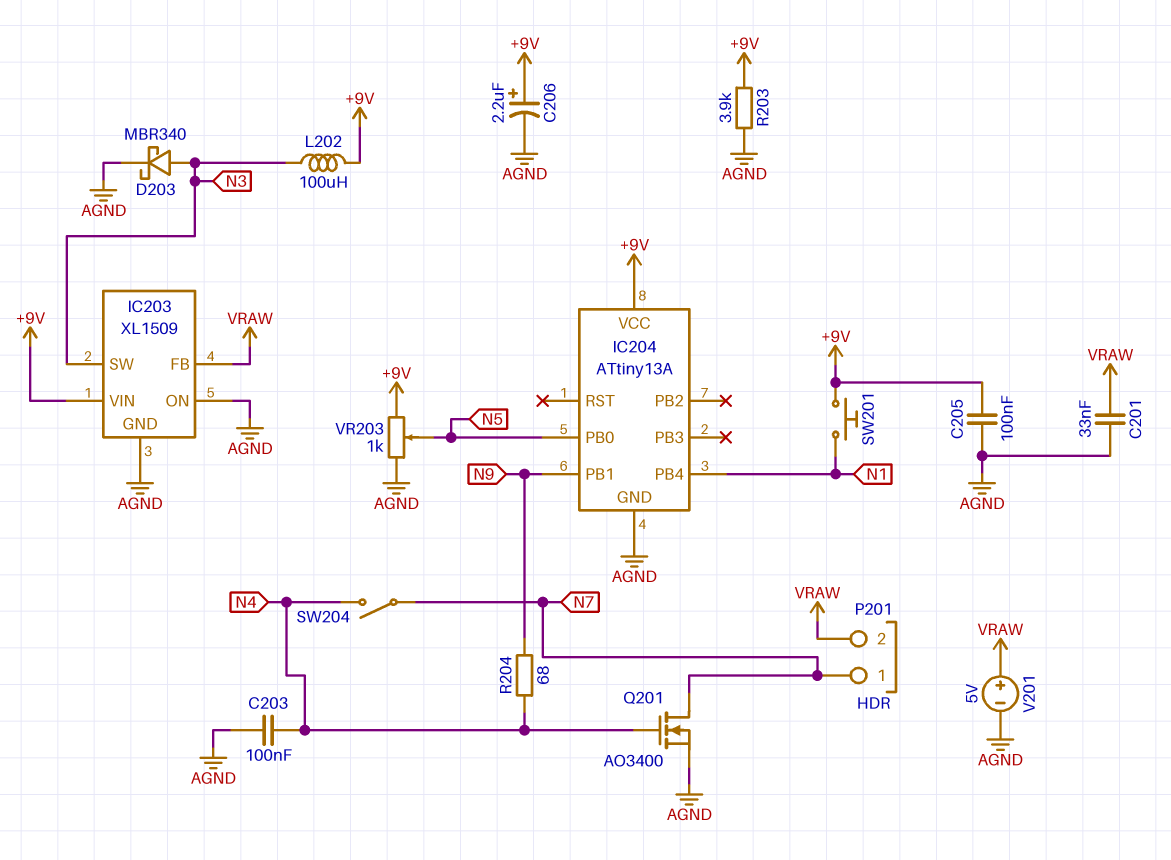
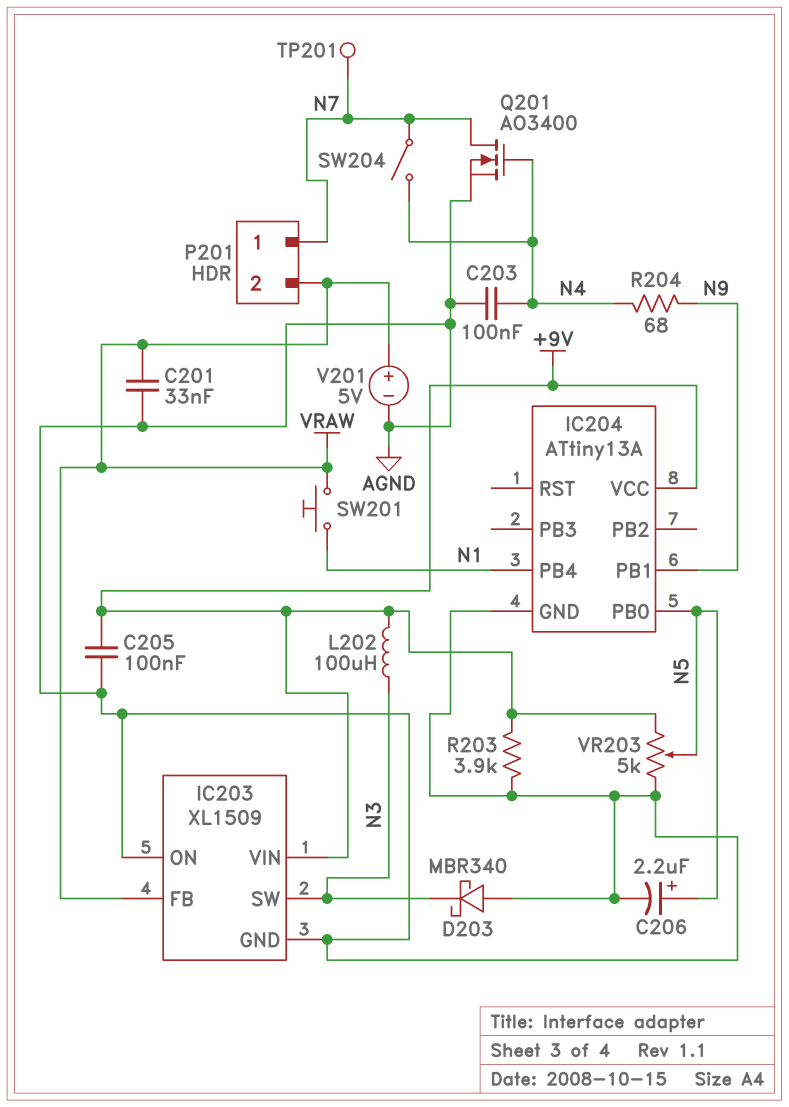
C206: 2.2uF (plus +9V, minus AGND) -> 2.2uF (plus N5, minus AGND)
D203: schottky MBR340 (A N3, K AGND) -> schottky MBR340 (A AGND, K N3)
SW201: button (+9V, N1) -> button (N1, VRAW)
TP201: none -> test point (N7)
VR203: 1k (+9V, AGND, wiper N5) -> 5k (+9V, AGND, wiper N5)

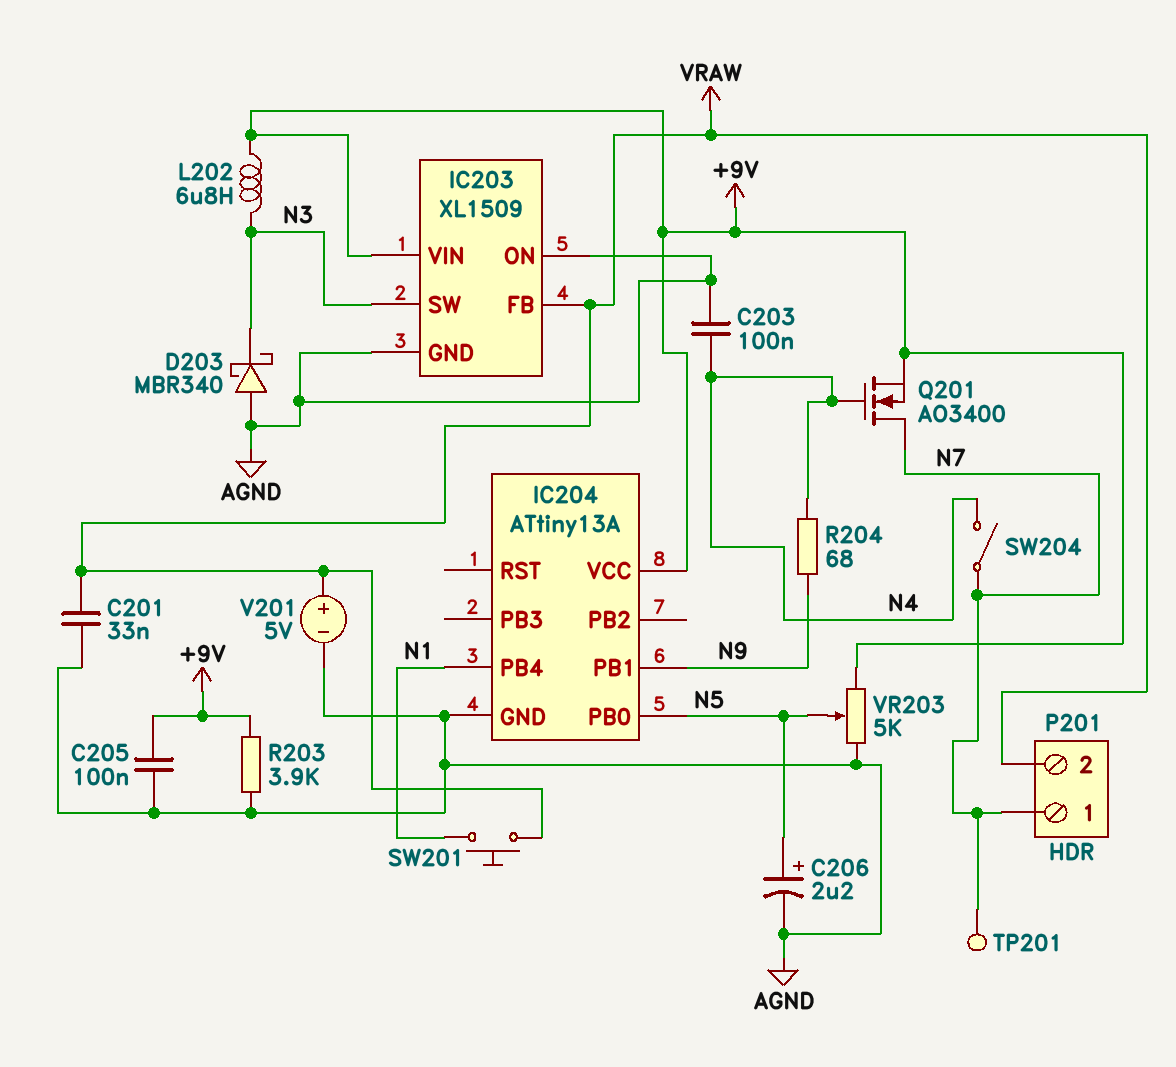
L202: 100uH (+9V, N3) -> 6.8uH (+9V, N3)
Q201: NMOS AO3400 (G N4, D N7, S AGND) -> NMOS AO3400 (G N4, D N7, S +9V)

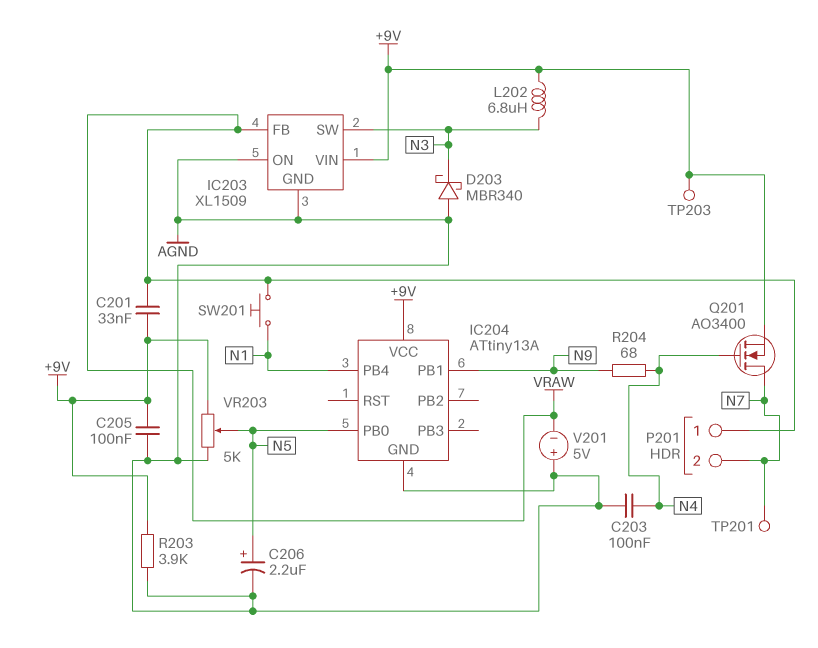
C201: 33nF (AGND, VRAW) -> 33nF (+9V, VRAW)
P201 pin 1: N7 -> VRAW
P201 pin 2: VRAW -> N7
SW204: switch (N4, N7) -> none
TP203: none -> test point (+9V)
V201: 5V (plus VRAW, minus AGND) -> 5V (plus AGND, minus VRAW)

